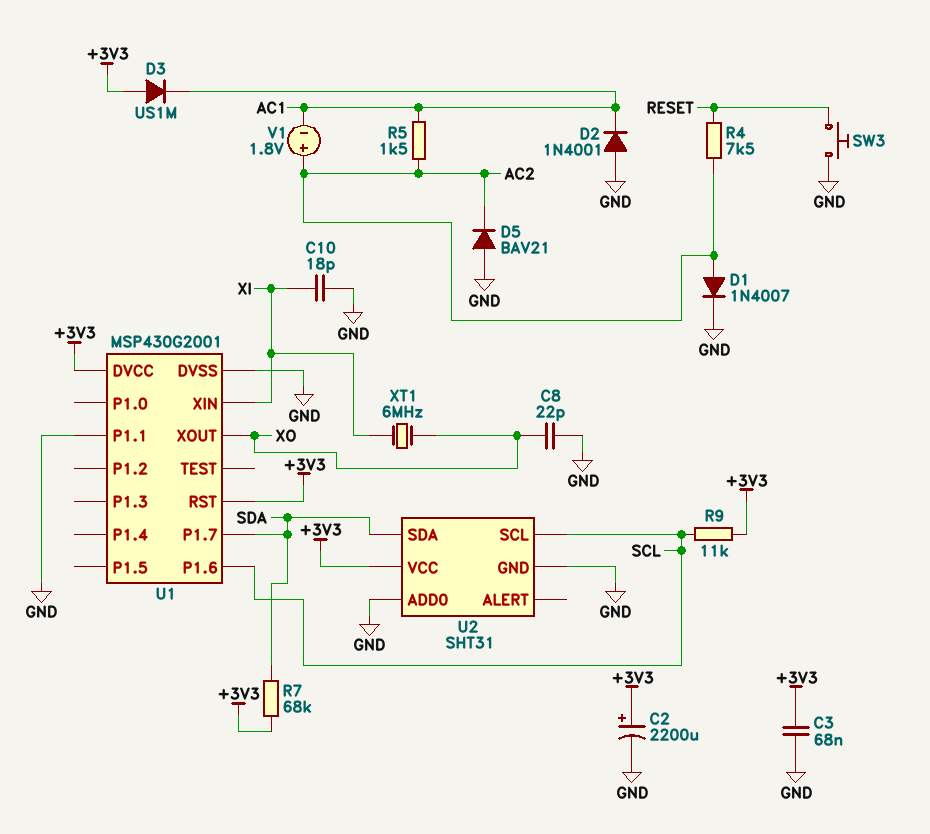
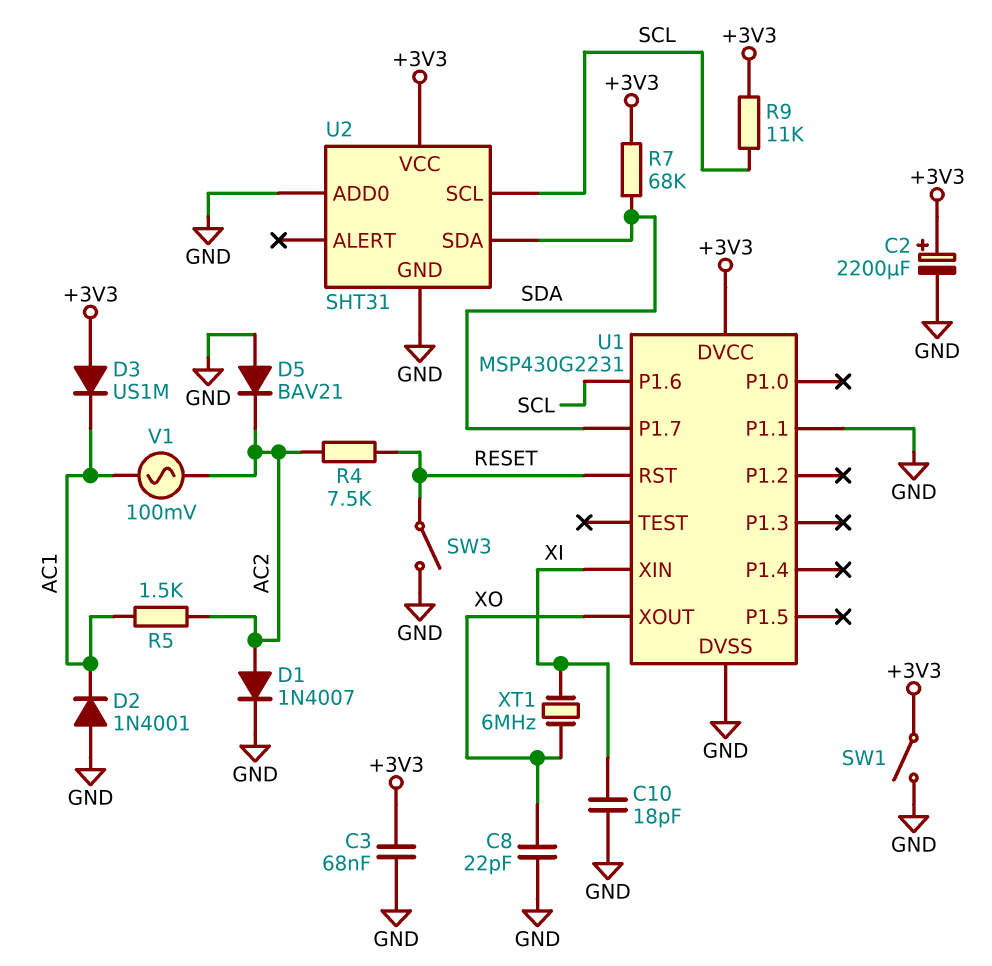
SW1: none -> switch (+3V3, GND)
SW3: button (GND, RESET) -> switch (GND, RESET)
U1: MSP430G2001 -> MSP430G2231
U1 pin RST: +3V3 -> RESET
V1: 1.8V (plus AC2, minus AC1) -> AC 100mV (AC1, AC2)

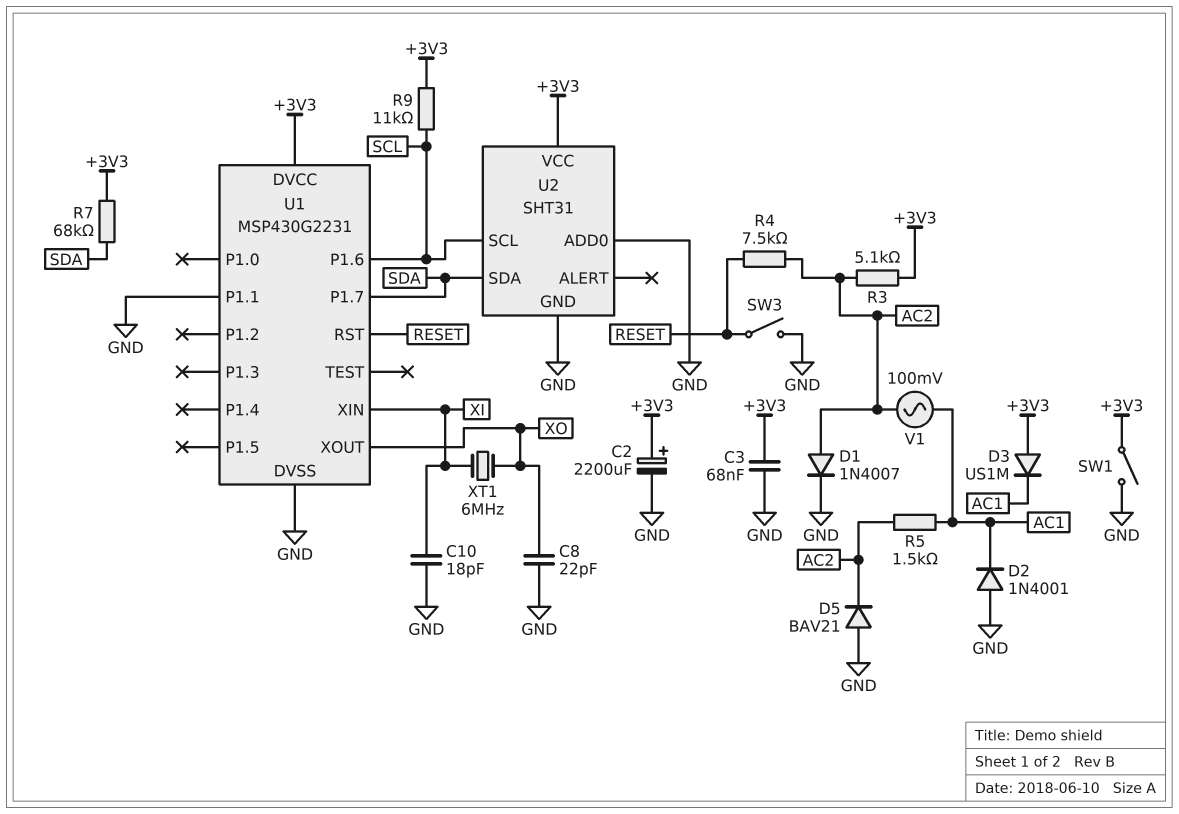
R3: none -> 5.1k (+3V3, AC2)

